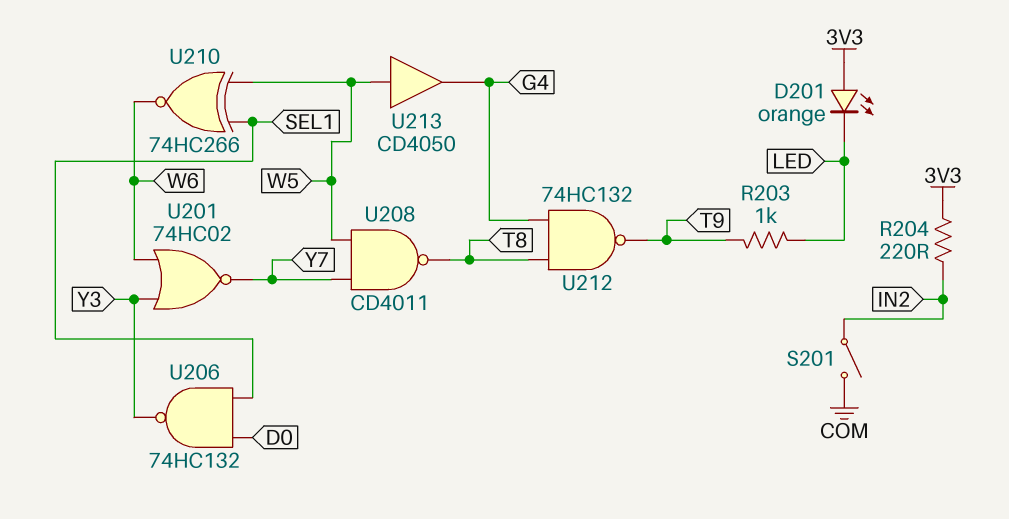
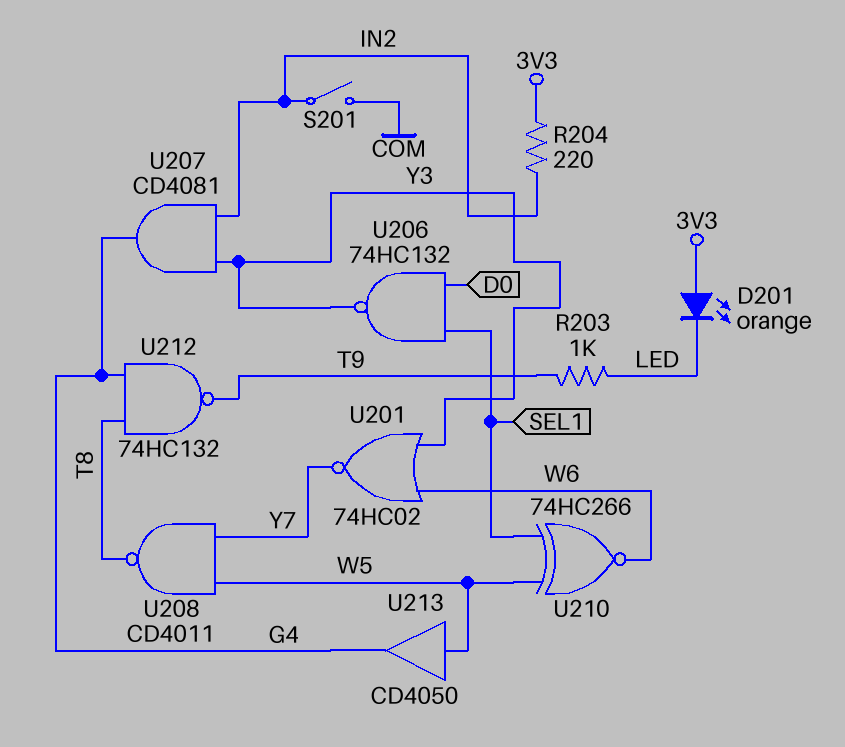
U207: none -> AND CD4081 (in IN2, in Y3, out G4)

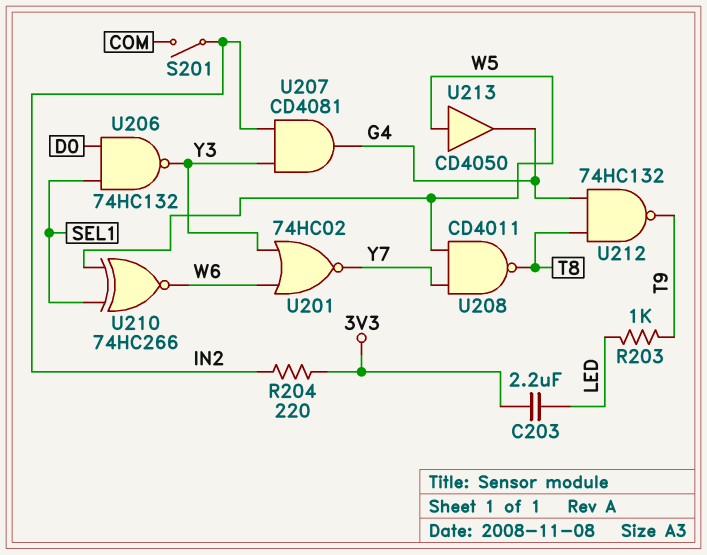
C203: none -> 2.2uF (3V3, LED)
D201: LED orange (A 3V3, K LED) -> none

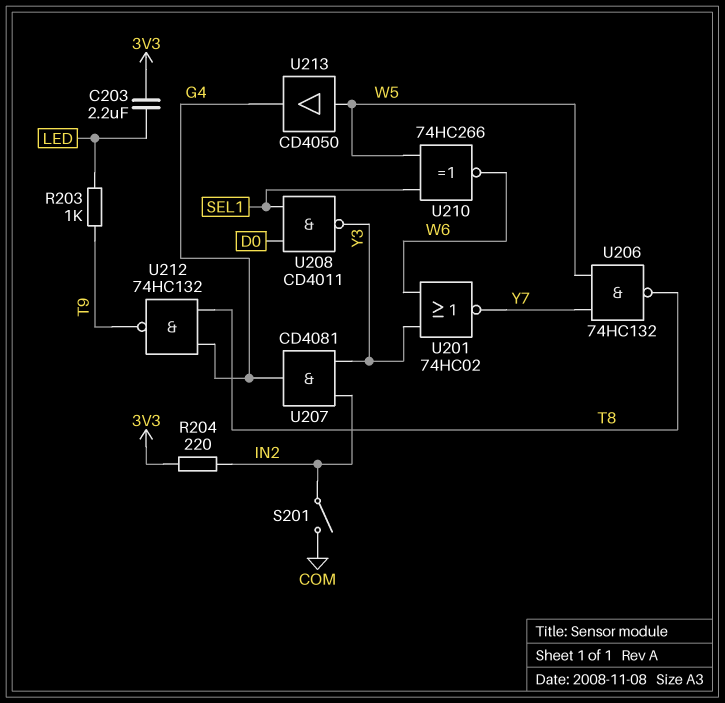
U206: NAND 74HC132 (in D0, in SEL1, out Y3) -> NAND 74HC132 (in W5, in Y7, out T8)
U208: NAND CD4011 (in W5, in Y7, out T8) -> NAND CD4011 (in D0, in SEL1, out Y3)

